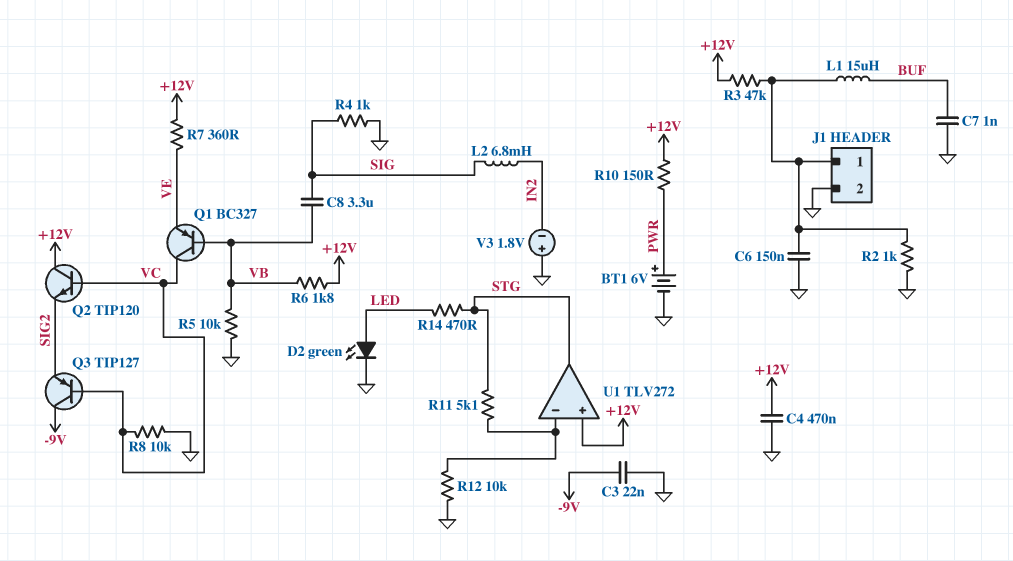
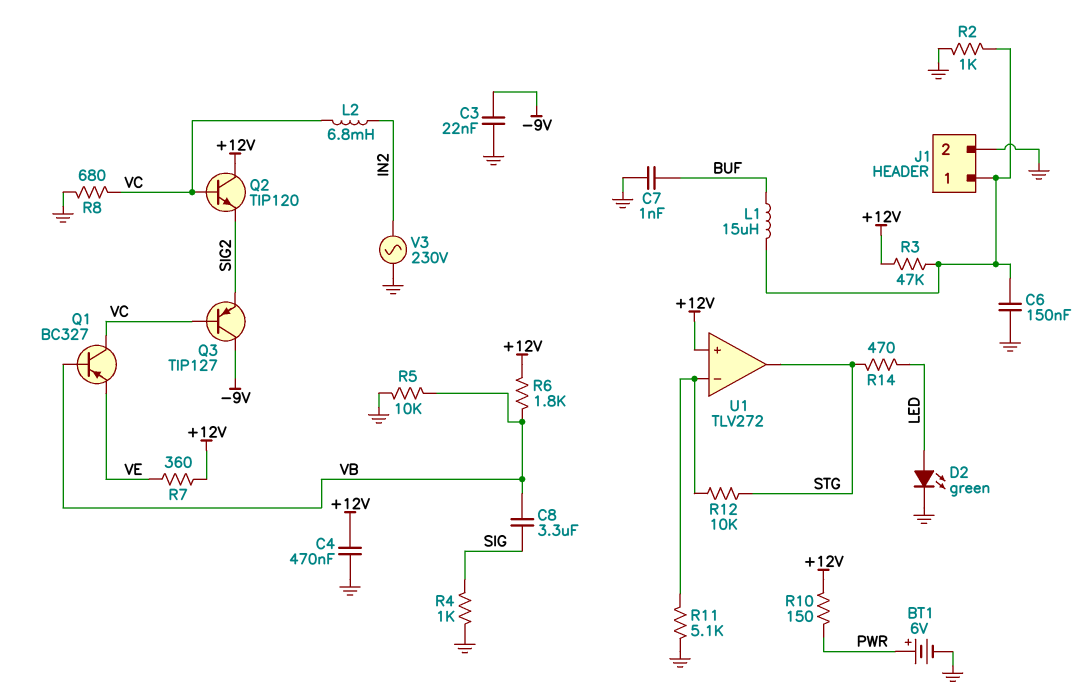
L2: 6.8mH (IN2, SIG) -> 6.8mH (IN2, VC)
R8: 10k (GND, VC) -> 680 (GND, VC)
R11: 5.1k (STG, U1/in-) -> 5.1k (GND, U1/in-)
R12: 10k (GND, U1/in-) -> 10k (STG, U1/in-)
V3: 1.8V (plus GND, minus IN2) -> AC 230V (GND, IN2)

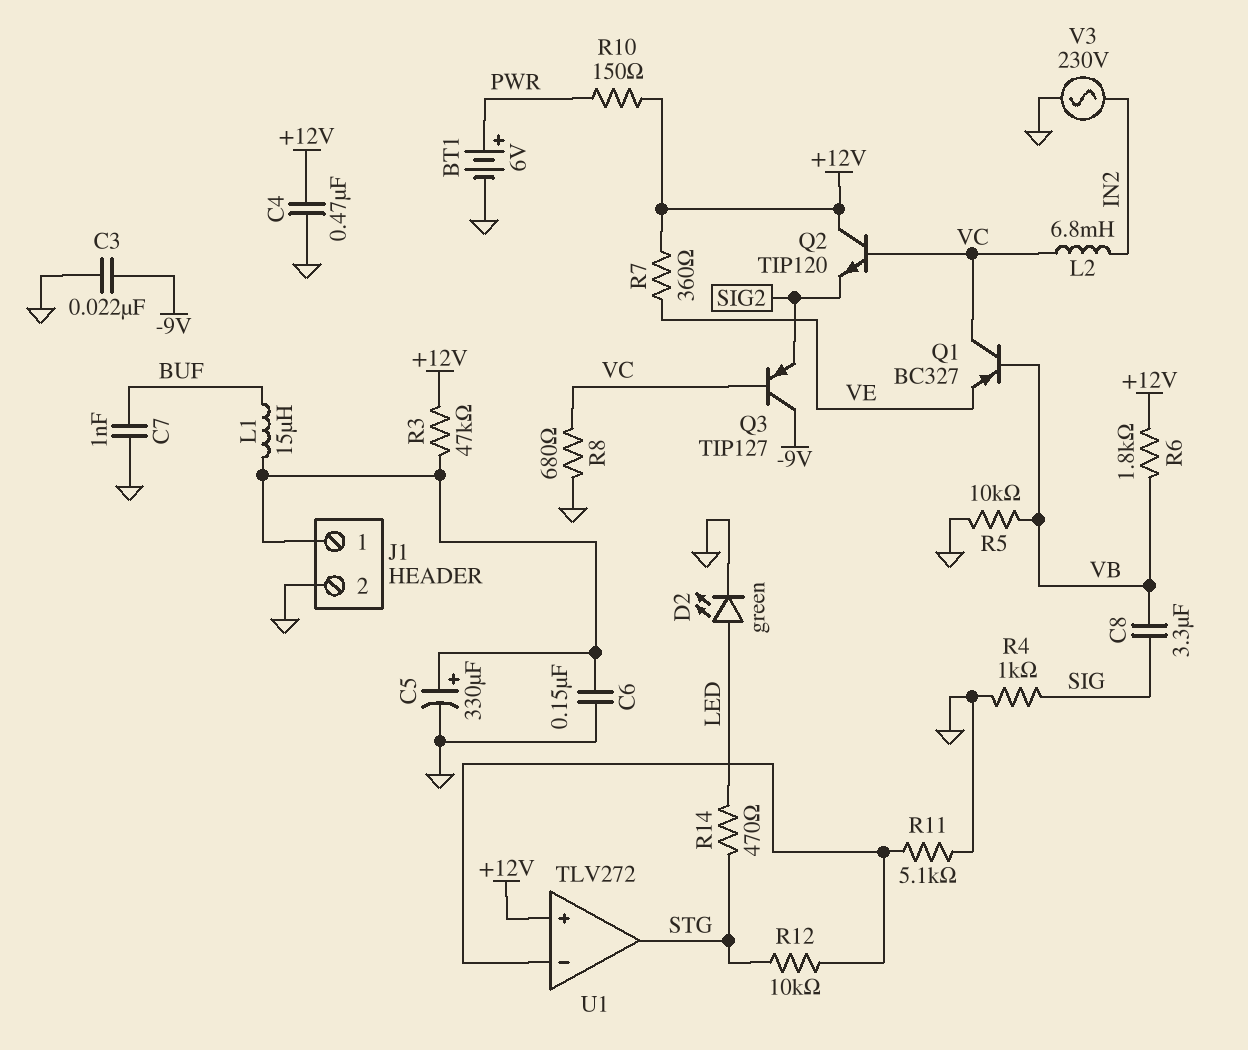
C5: none -> 330uF (plus J1/1, minus GND)
R2: 1k (GND, J1/1) -> none

